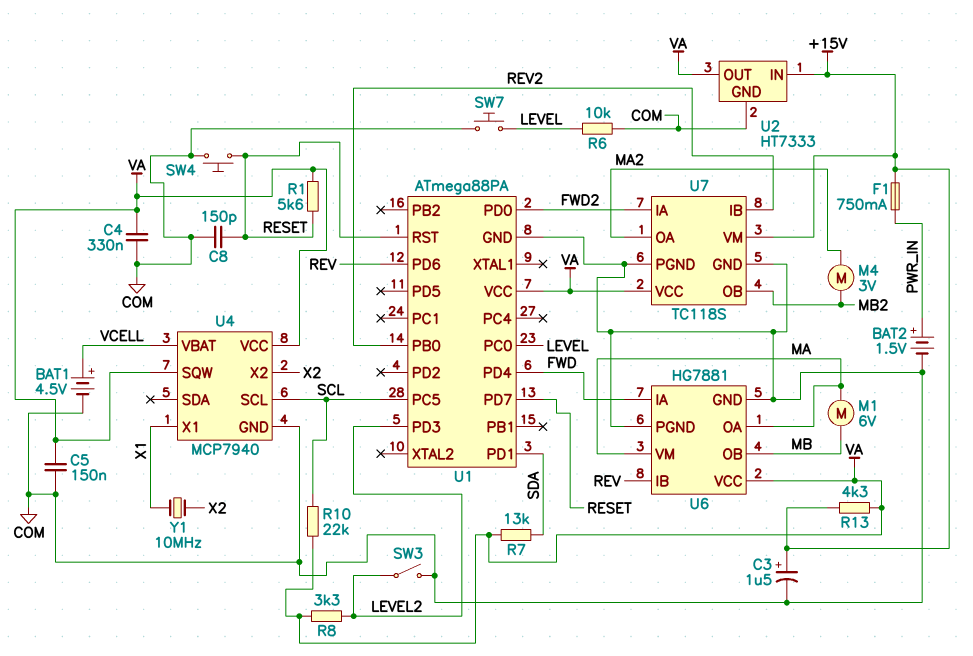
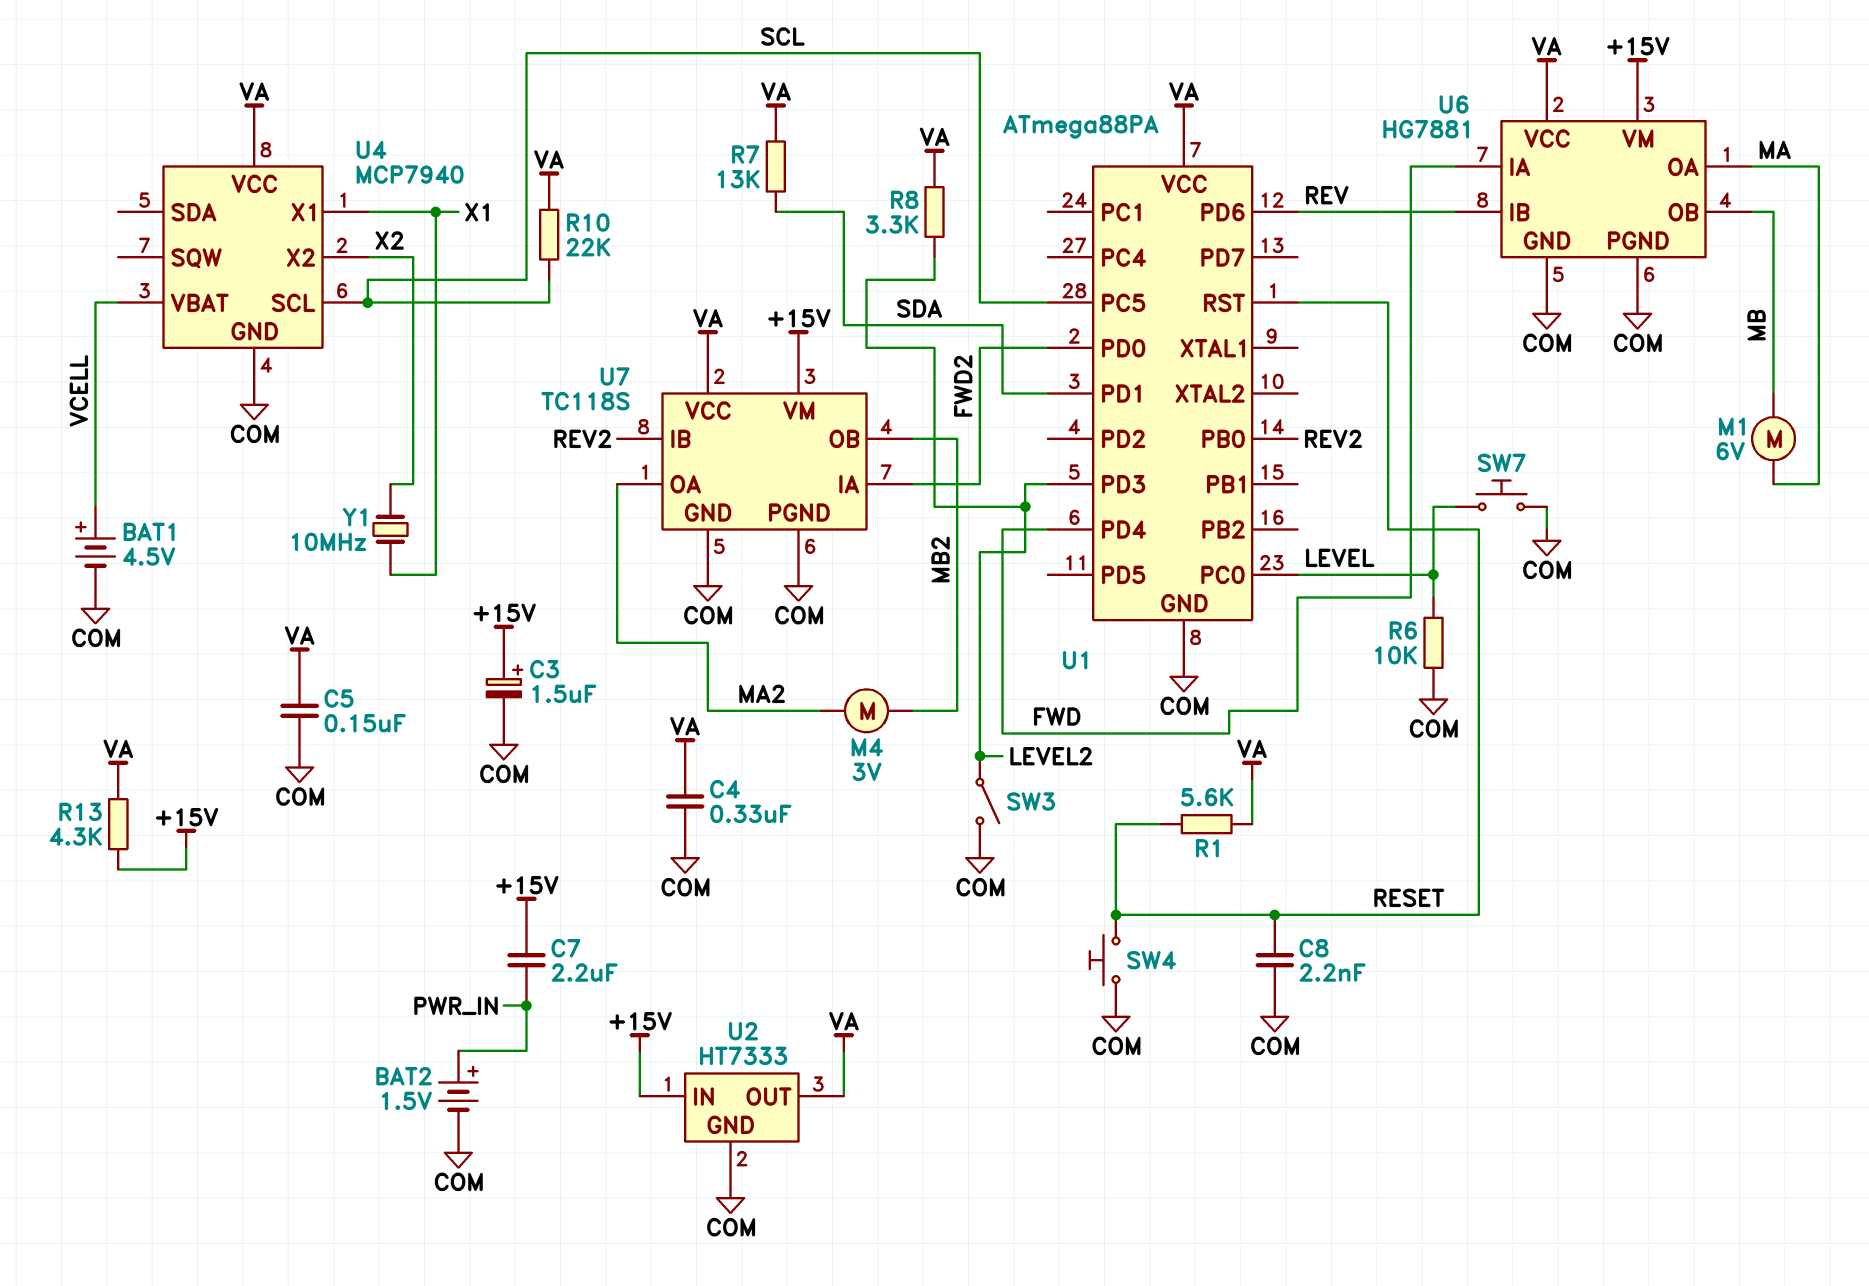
C7: none -> 2.2uF (+15V, PWR_IN)
C8: 150pF (COM, RESET) -> 2.2nF (COM, RESET)
F1: 750mA (+15V, PWR_IN) -> none
U1 pin PD7: RESET -> none
U4 pin SQW: VA -> none
U6 pin VM: MA -> +15V

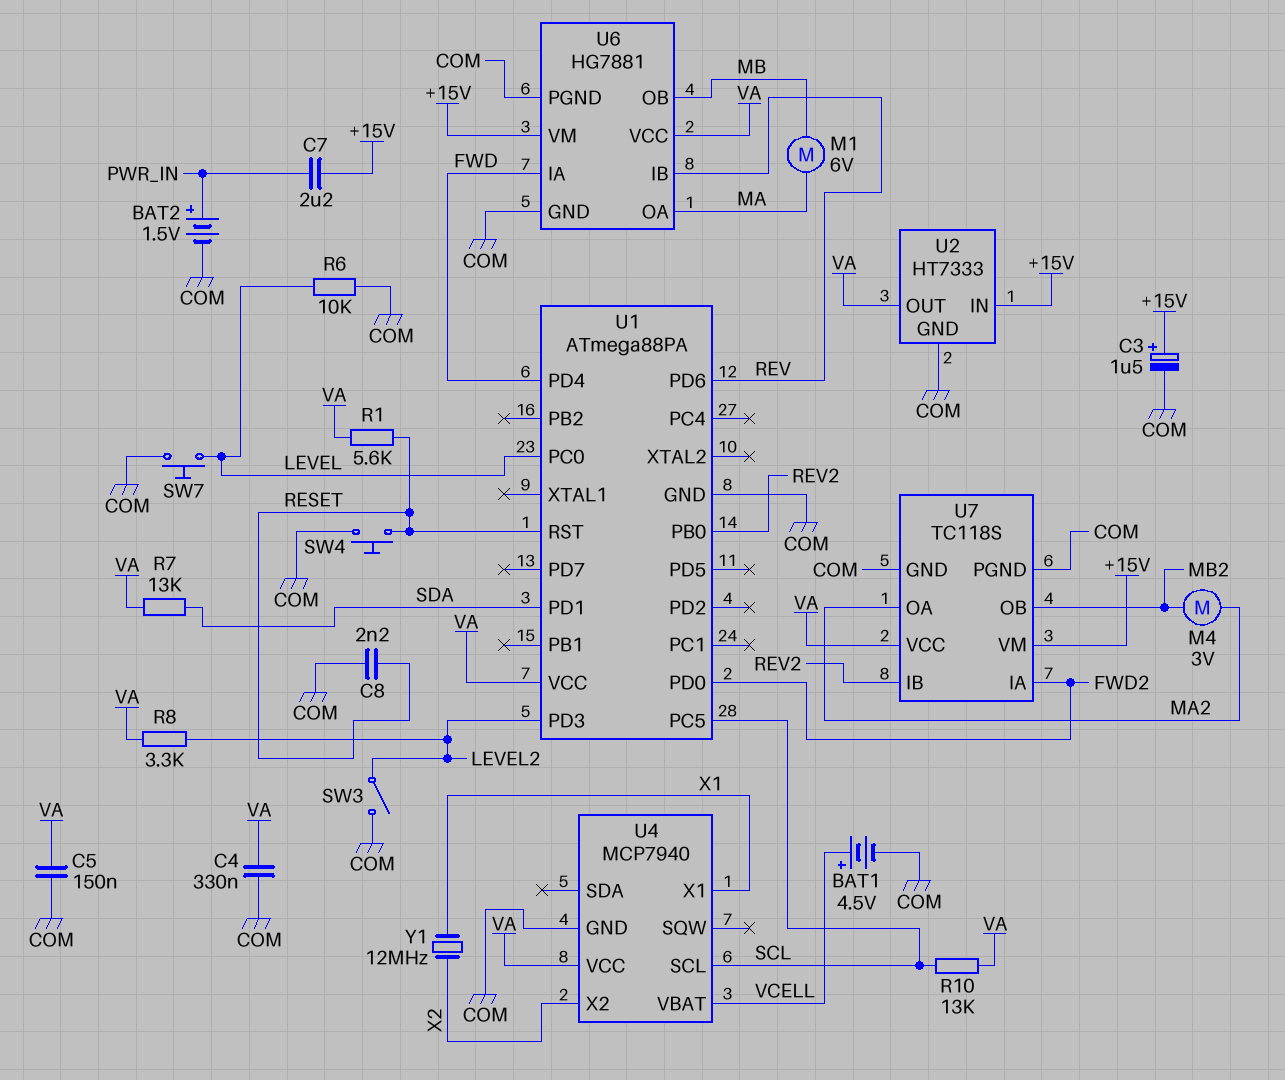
R10: 22k (SCL, VA) -> 13k (SCL, VA)
R13: 4.3k (+15V, VA) -> none
Y1: 10MHz (X1, X2) -> 12MHz (X1, X2)

